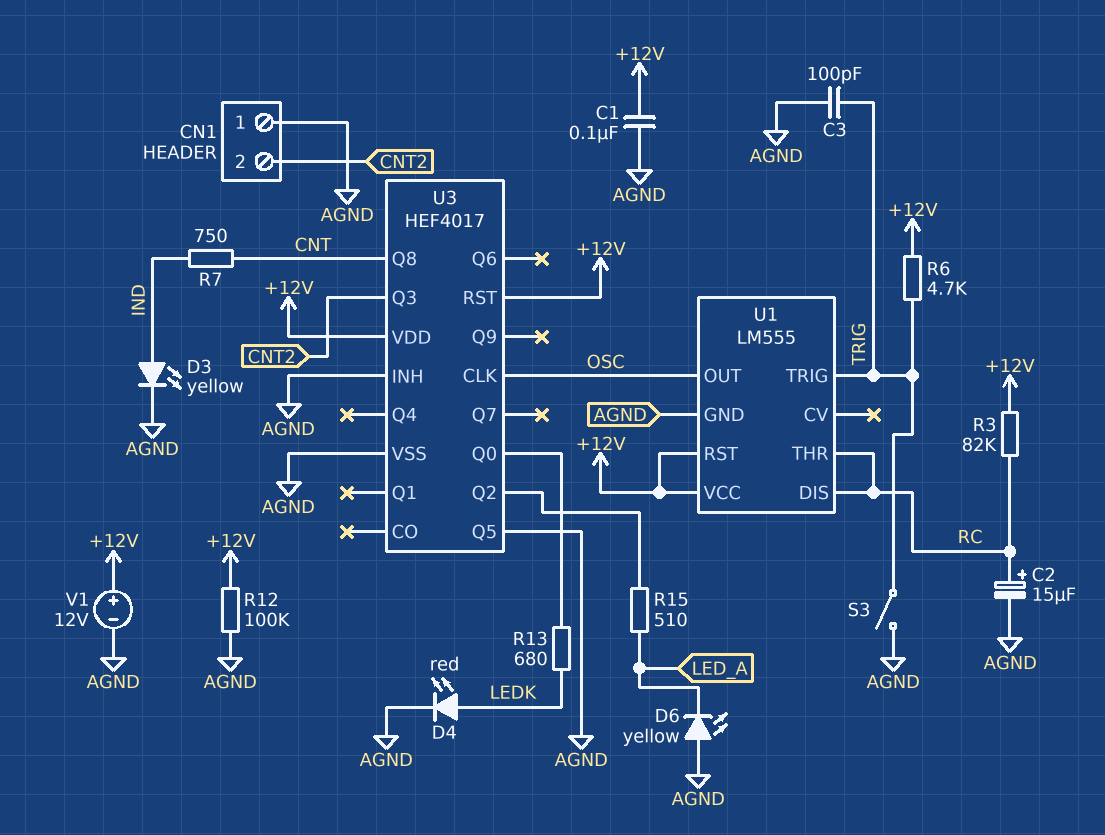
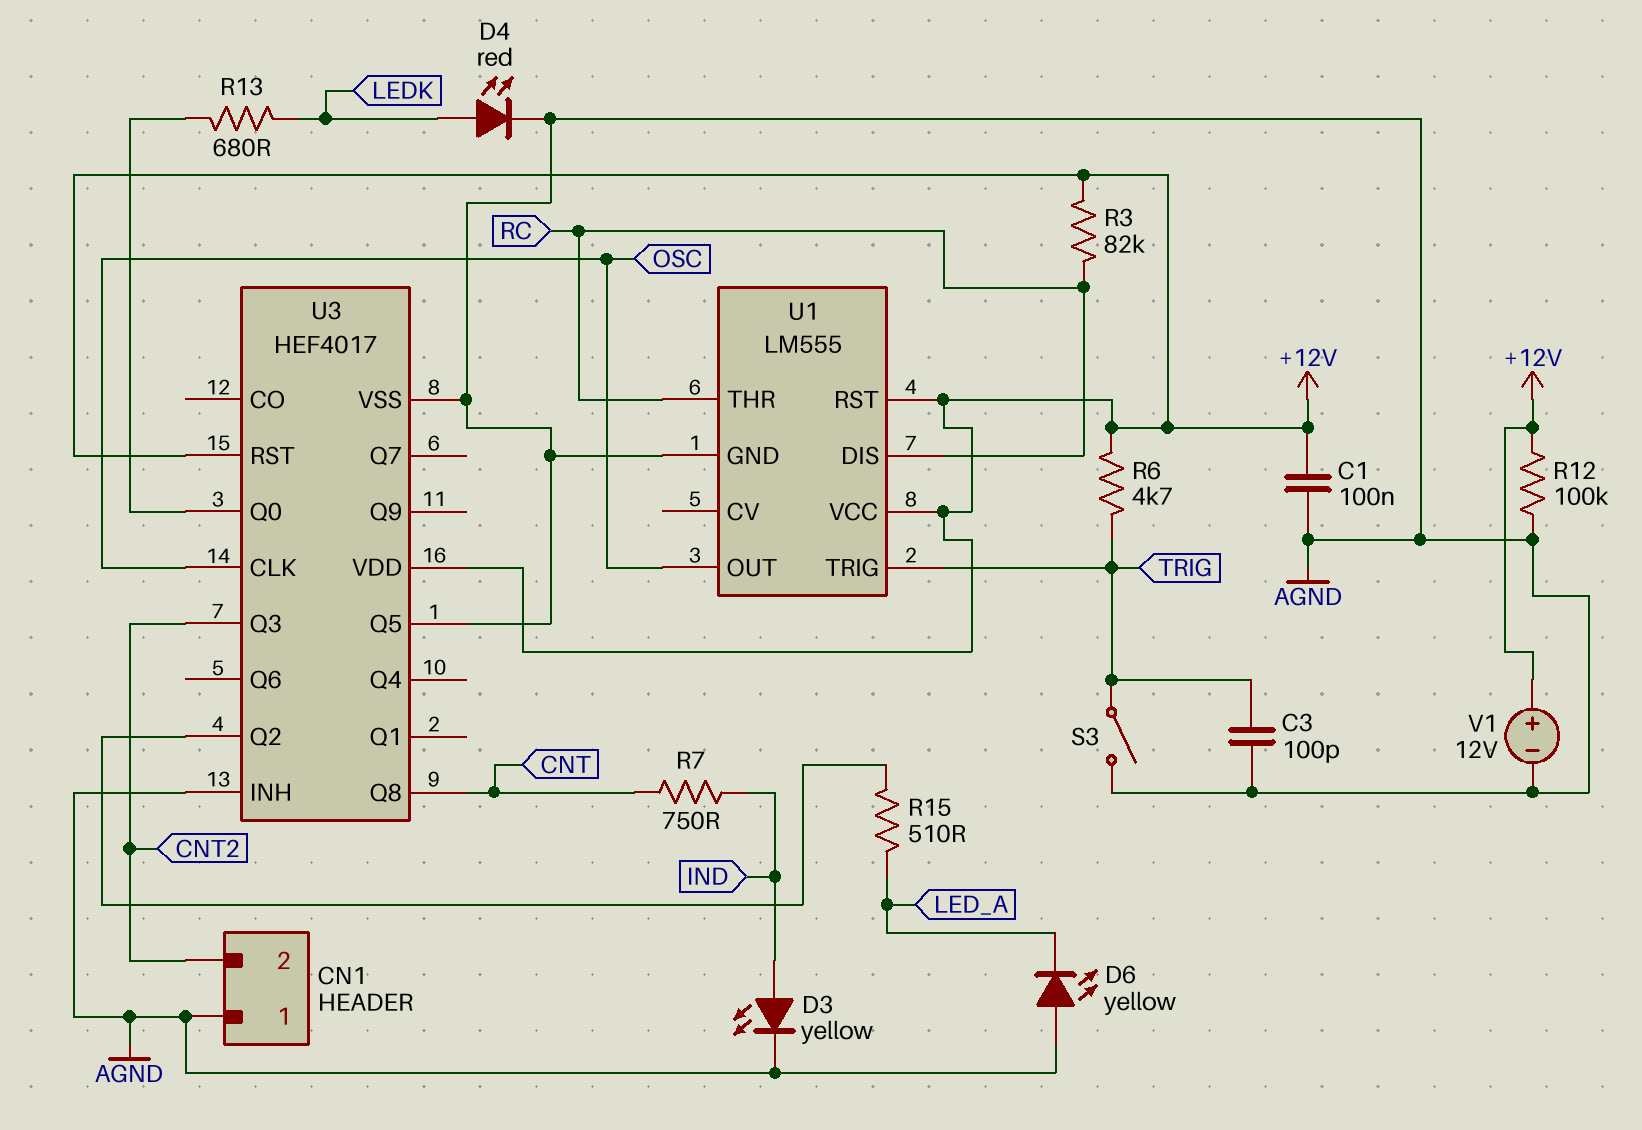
C2: 15uF (plus RC, minus AGND) -> none

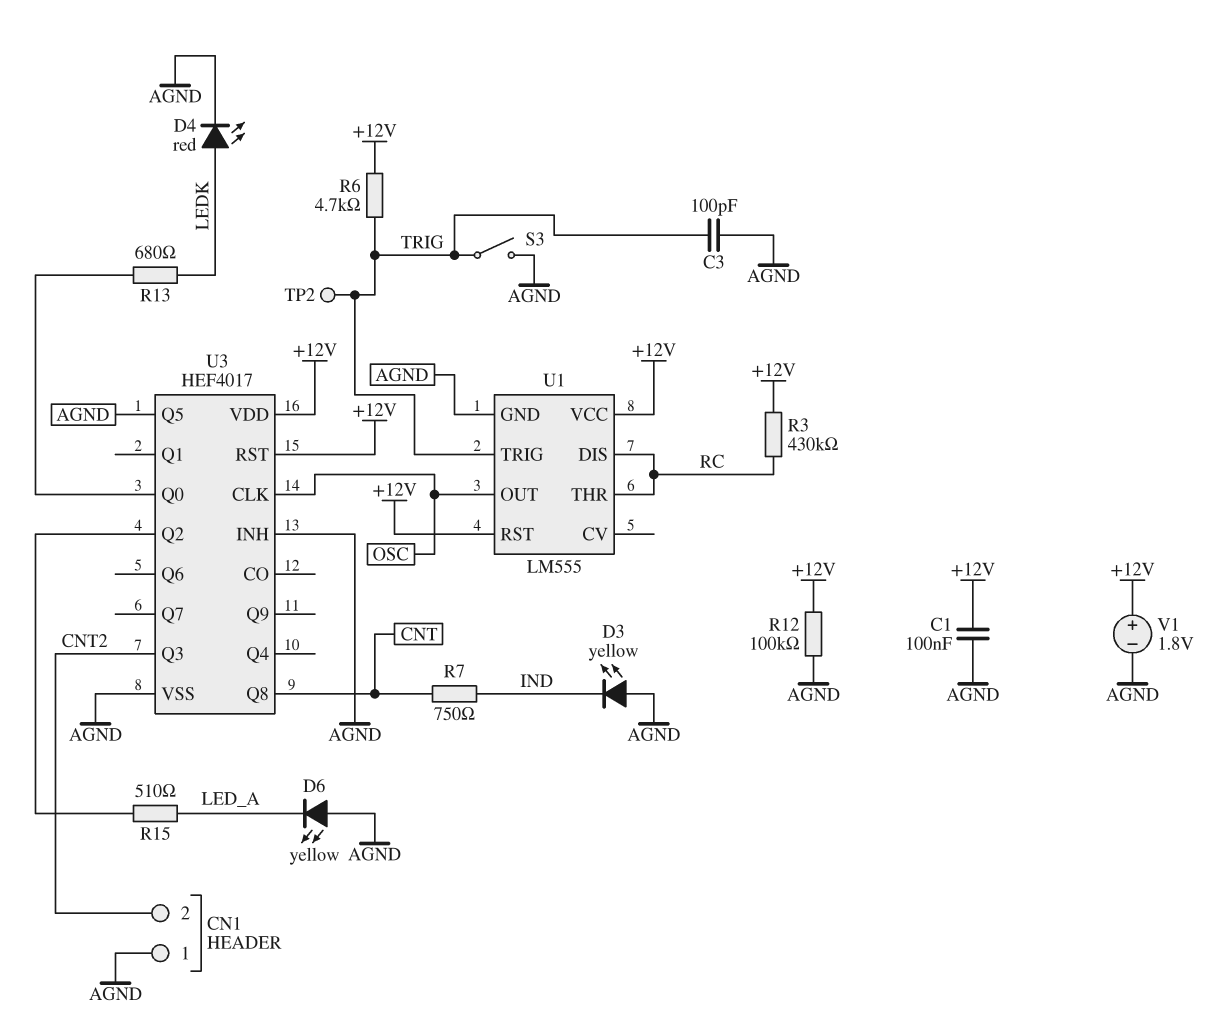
D3: LED yellow (A IND, K AGND) -> LED yellow (A AGND, K IND)
R3: 82k (+12V, RC) -> 430k (+12V, RC)
TP2: none -> test point (TRIG)
V1: 12V (plus +12V, minus AGND) -> 1.8V (plus +12V, minus AGND)

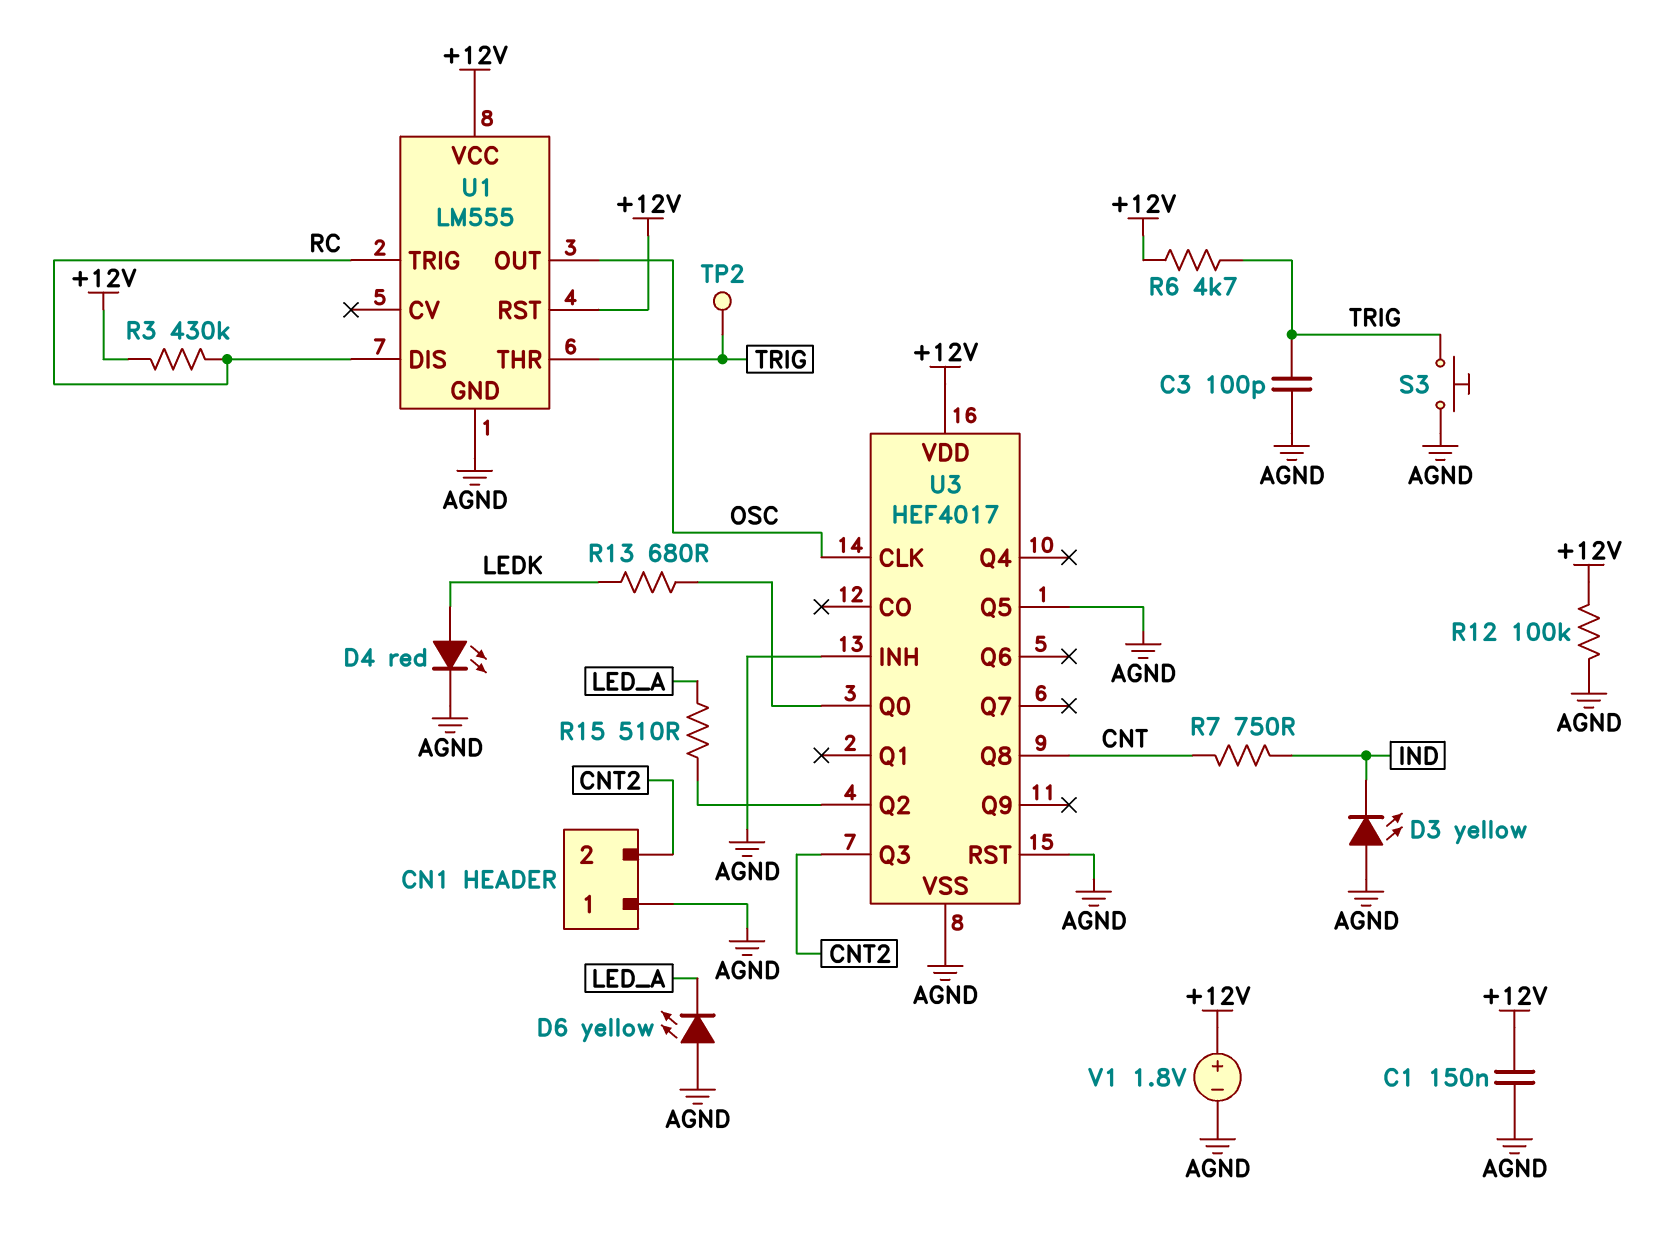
C1: 100nF (+12V, AGND) -> 150nF (+12V, AGND)
S3: switch (AGND, TRIG) -> button (AGND, TRIG)
U1 pin THR: RC -> TRIG
U1 pin TRIG: TRIG -> RC
U3 pin RST: +12V -> AGND

